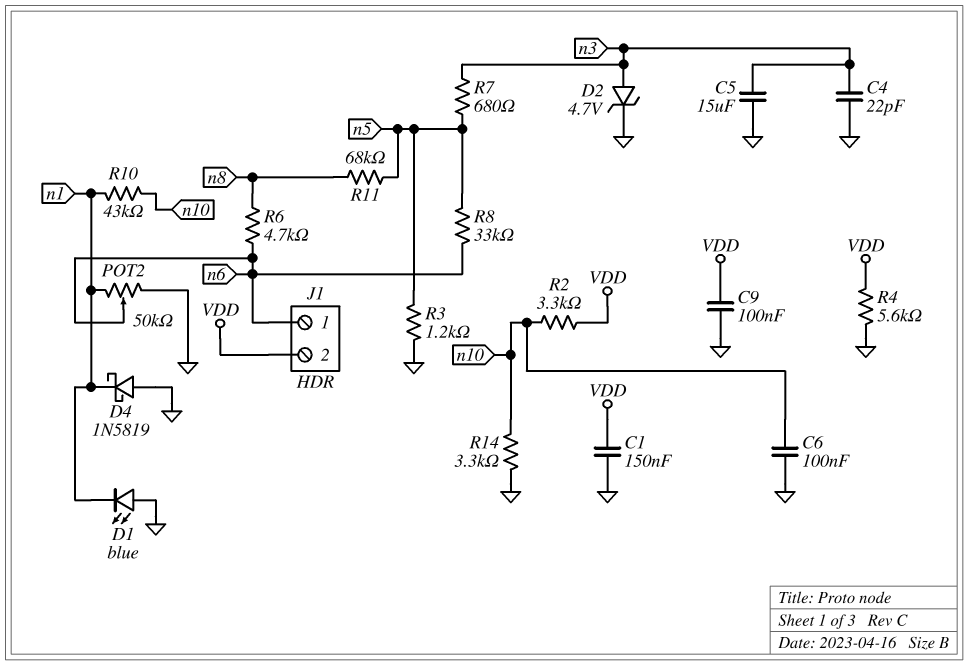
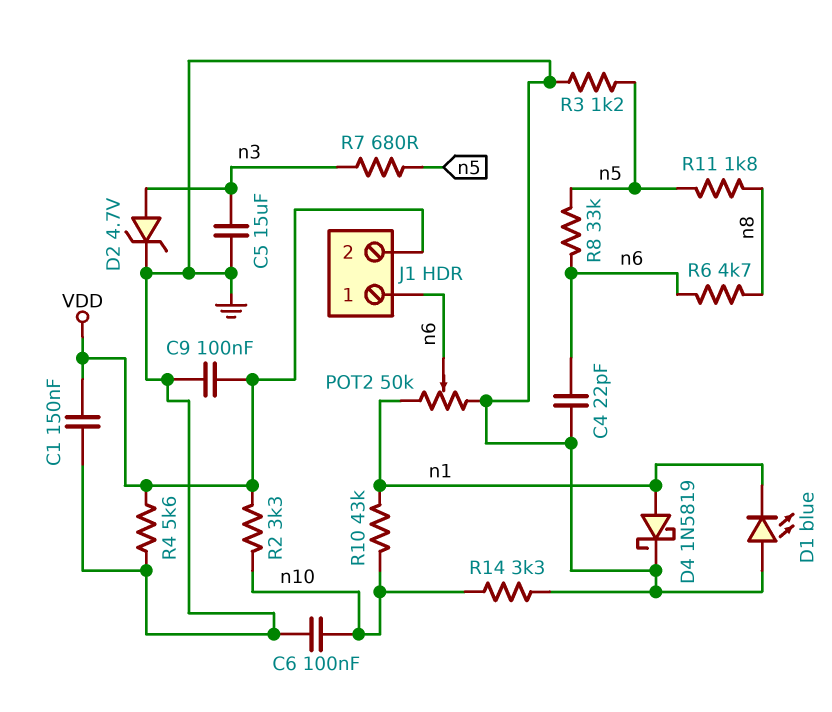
C4: 22pF (GND, n3) -> 22pF (GND, n6)
D4: schottky 1N5819 (A GND, K n1) -> schottky 1N5819 (A n1, K GND)
R11: 68k (n5, n8) -> 1.8k (n5, n8)

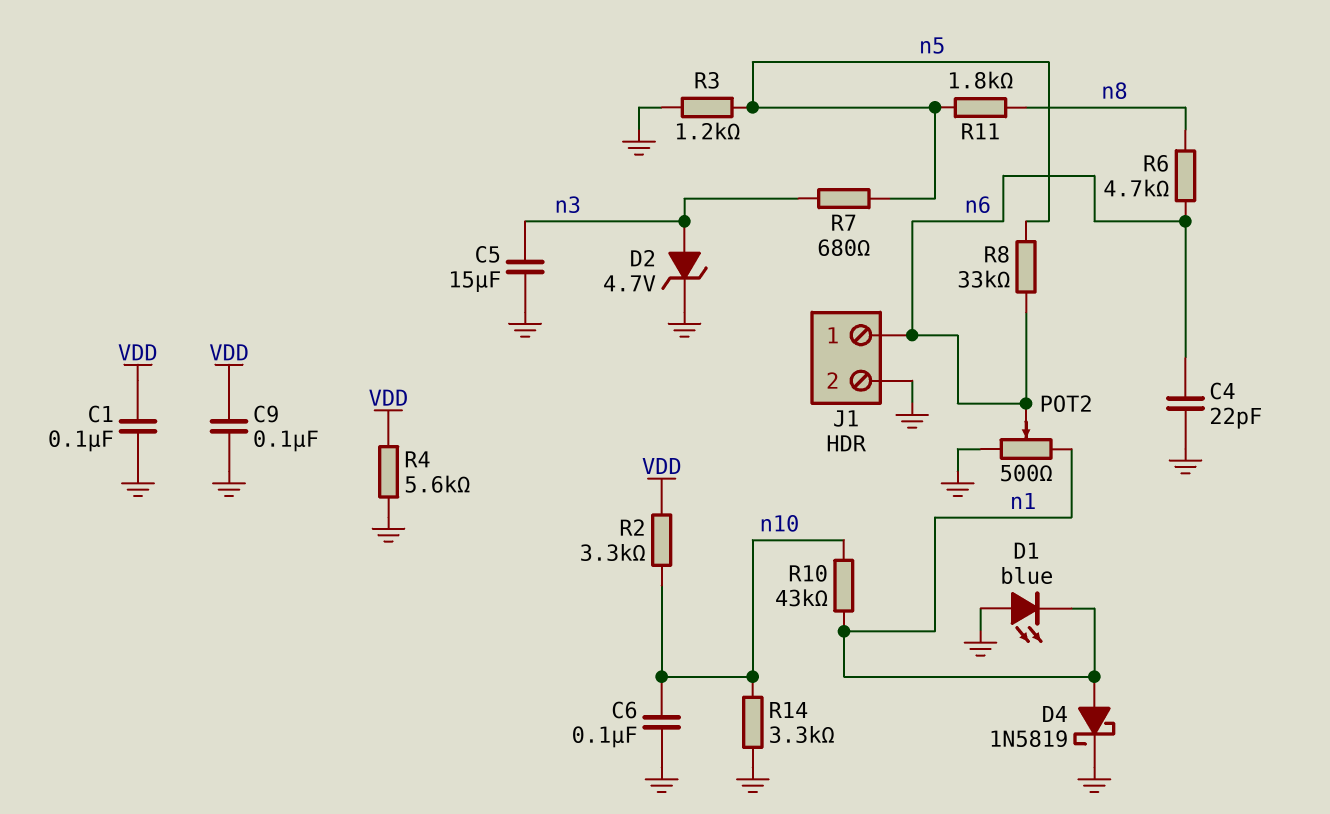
C1: 150nF (GND, VDD) -> 100nF (GND, VDD)
J1 pin 2: VDD -> GND
POT2: 50k (GND, n1, wiper n6) -> 500 (GND, n1, wiper n6)

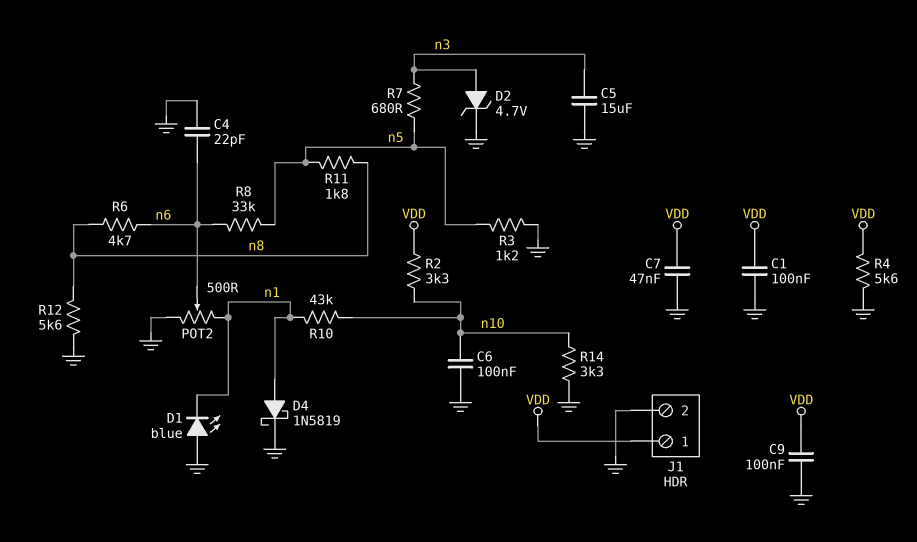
C7: none -> 47nF (GND, VDD)
J1 pin 1: n6 -> VDD
R12: none -> 5.6k (GND, n8)

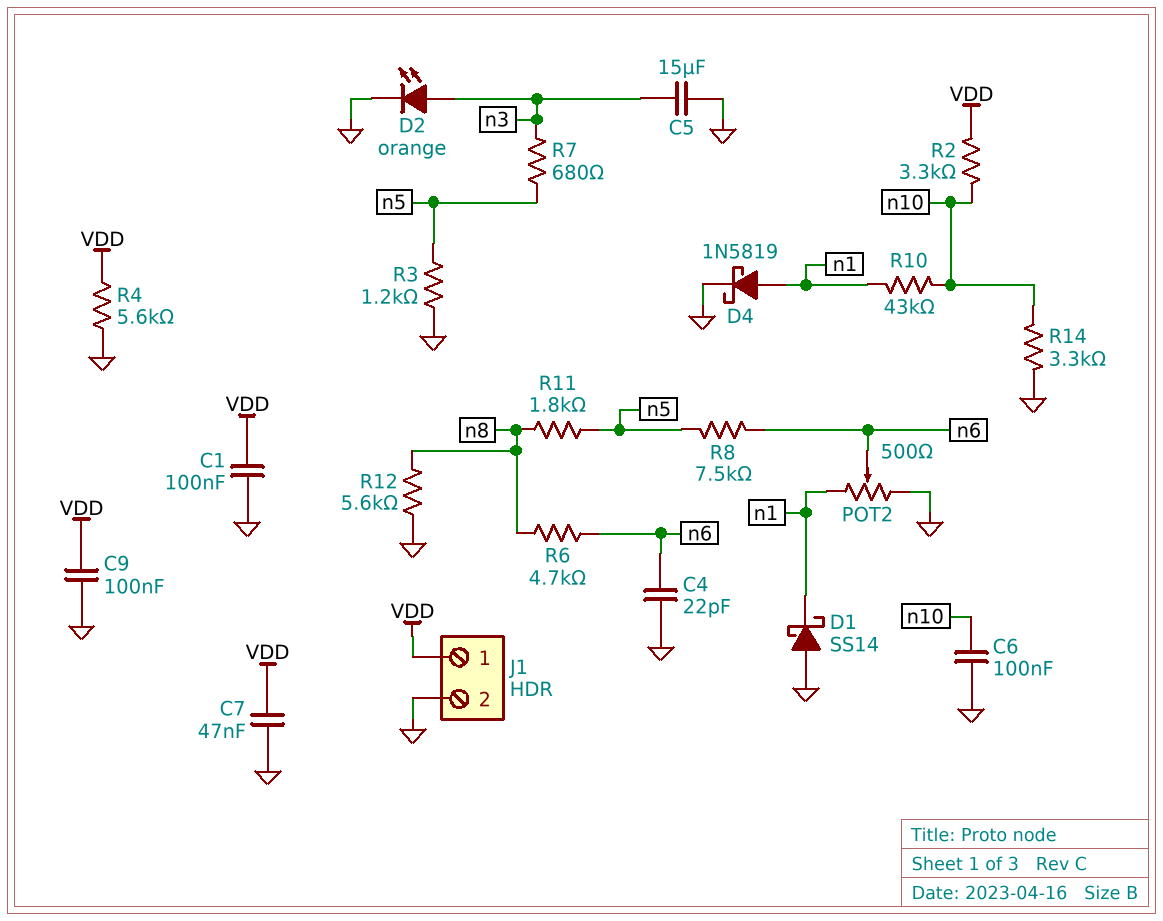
D1: LED blue (A GND, K n1) -> schottky SS14 (A GND, K n1)
D2: zener 4.7V (A n3, K GND) -> LED orange (A n3, K GND)
R8: 33k (n5, n6) -> 7.5k (n5, n6)

